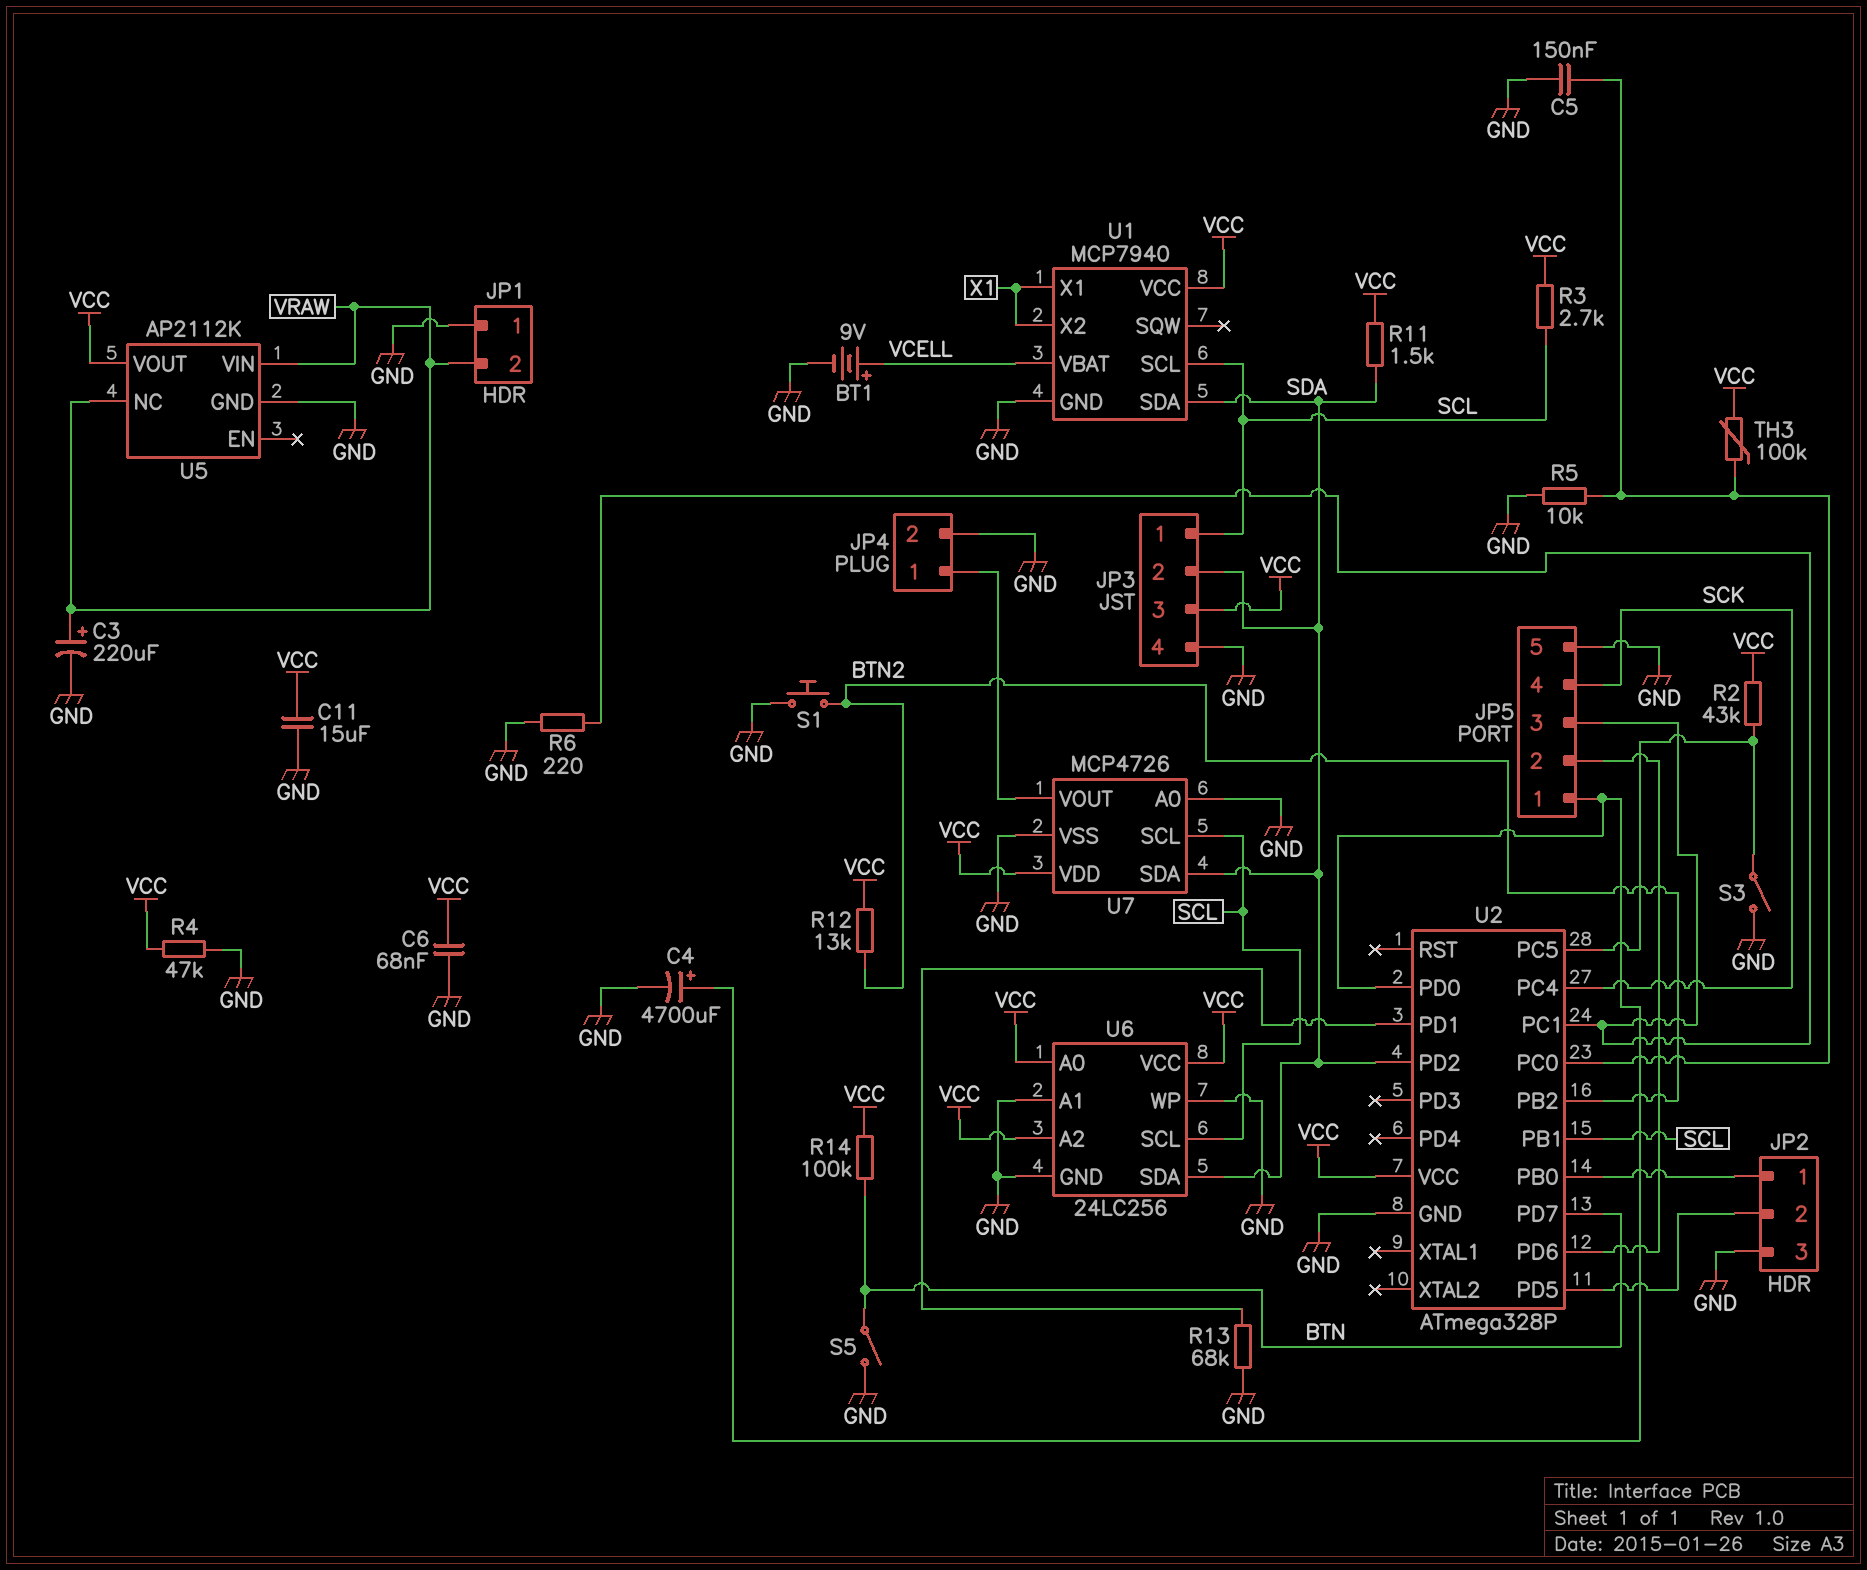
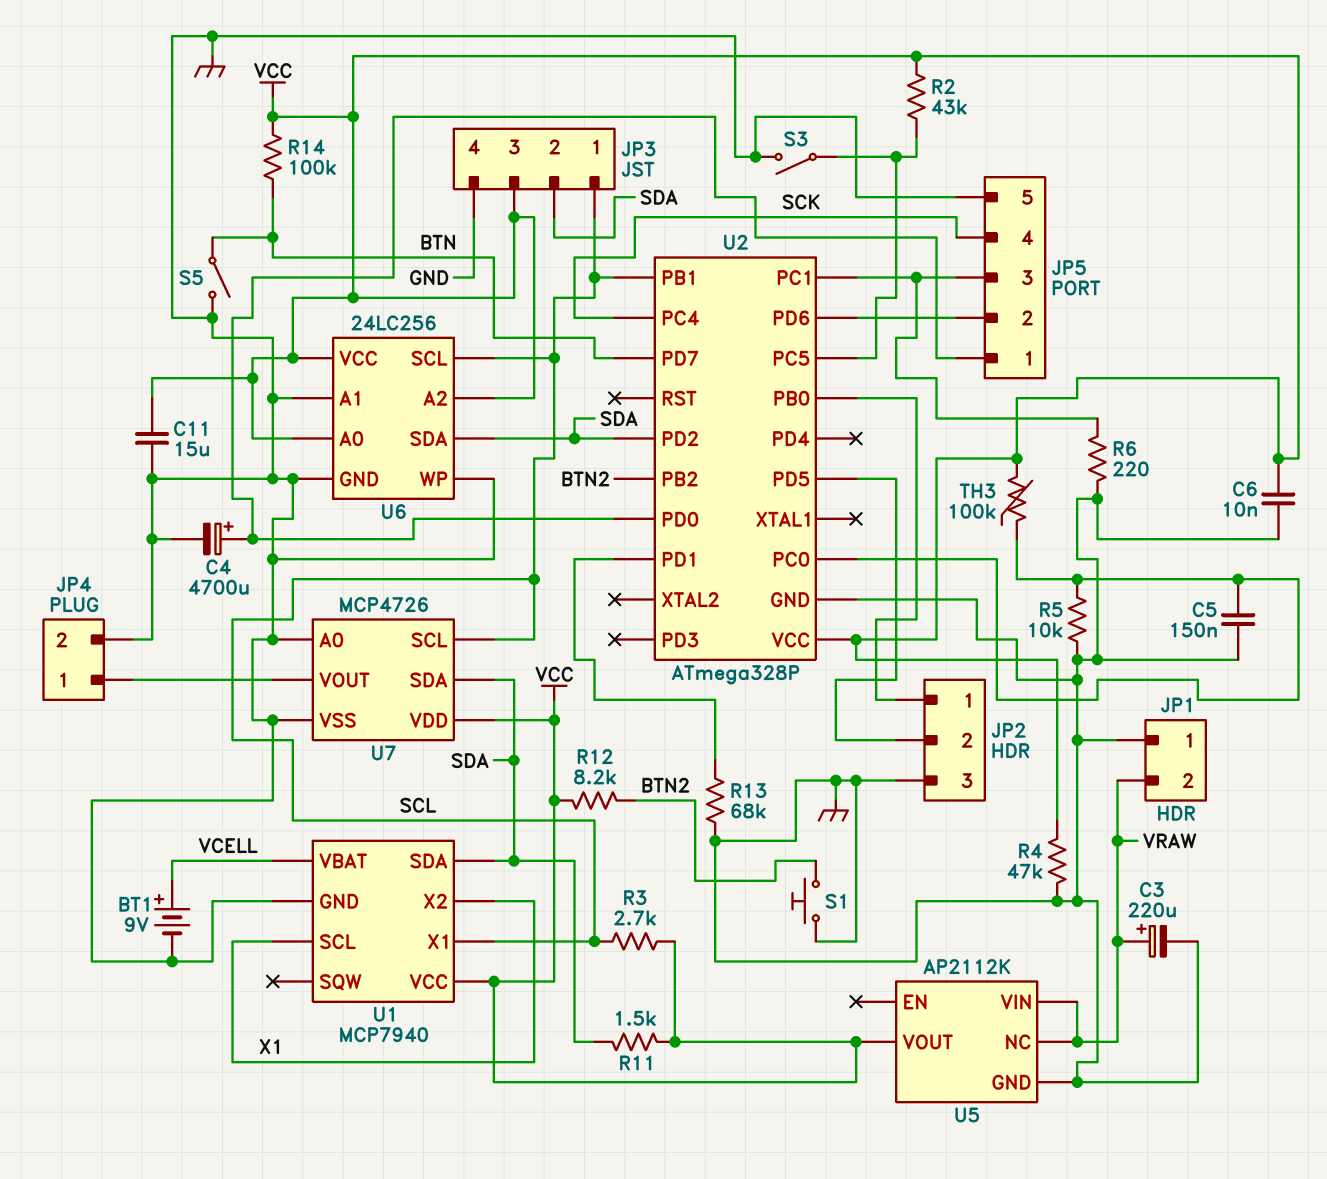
C6: 68nF (GND, VCC) -> 10nF (GND, VCC)
R12: 13k (BTN2, VCC) -> 8.2k (BTN2, VCC)
U1 pin SCL: SCL -> X1
U1 pin X1: X1 -> SCL

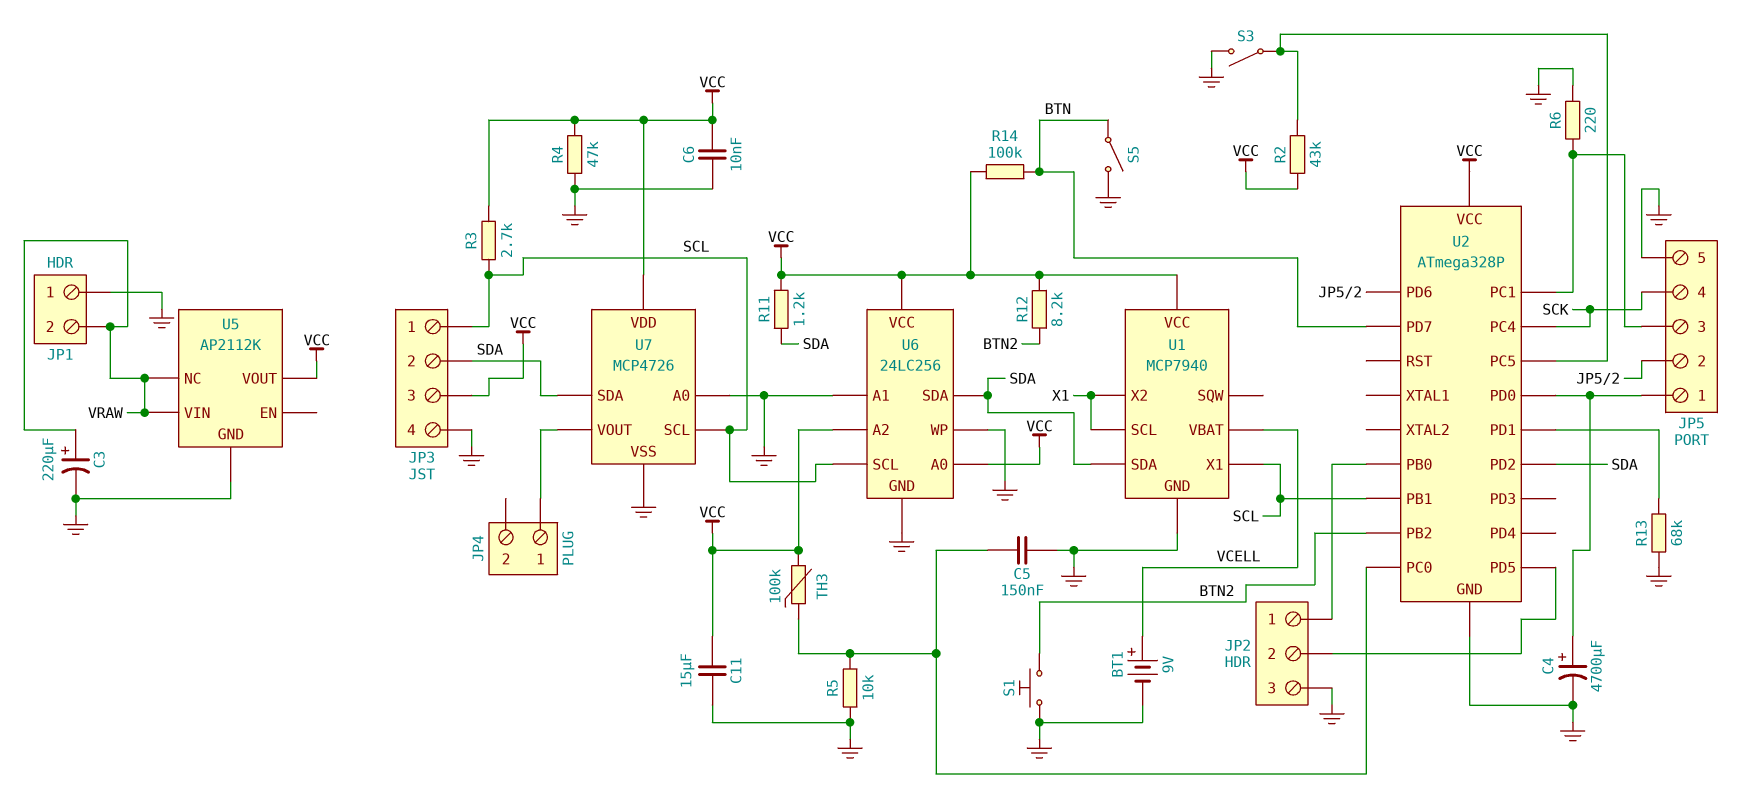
JP4 pin 2: GND -> none
R11: 1.5k (SDA, VCC) -> 1.2k (SDA, VCC)

